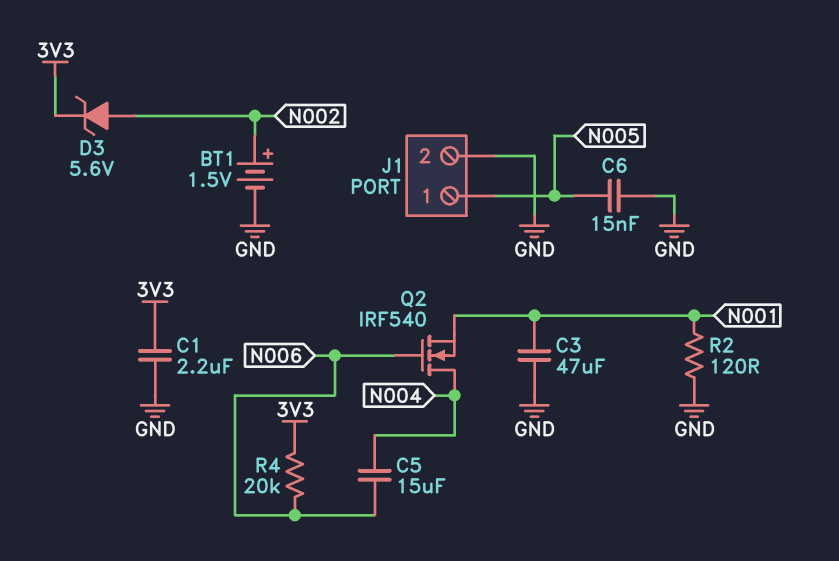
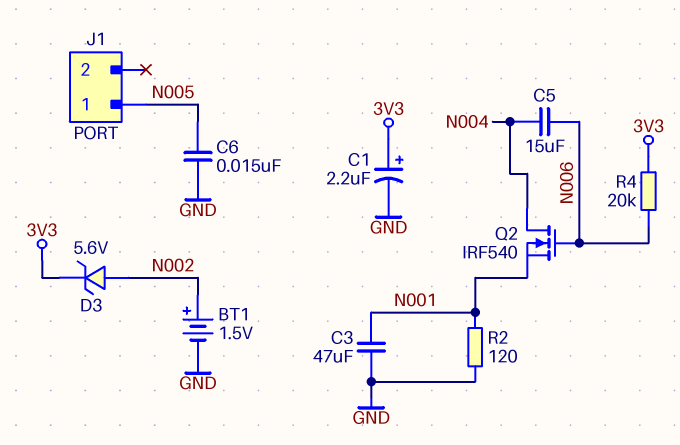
C1: 2.2uF (3V3, GND) -> 2.2uF (plus 3V3, minus GND)
J1 pin 2: GND -> none

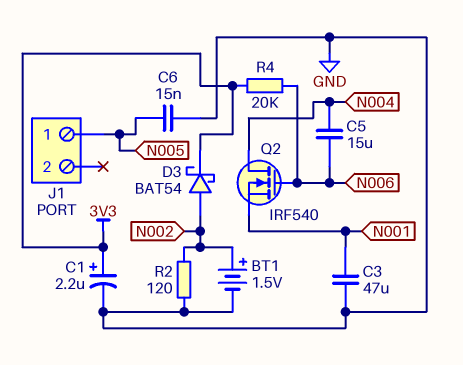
D3: zener 5.6V (A N002, K 3V3) -> schottky BAT54 (A N002, K 3V3)
R2: 120 (GND, N001) -> 120 (GND, N002)

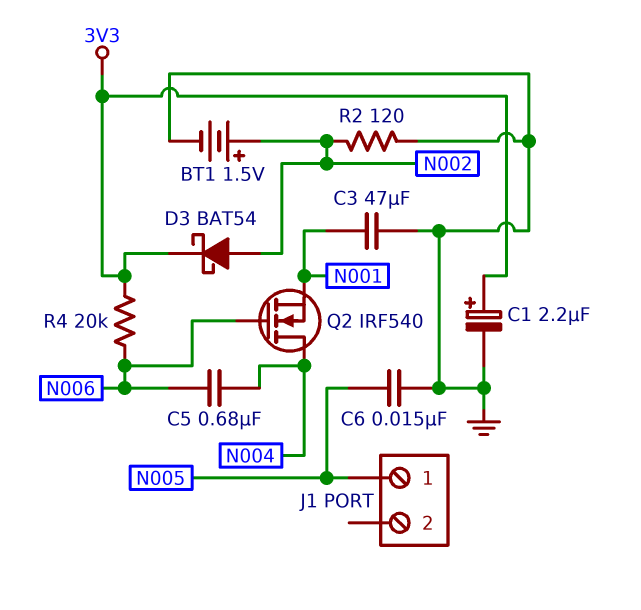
C5: 15uF (N004, N006) -> 680nF (N004, N006)

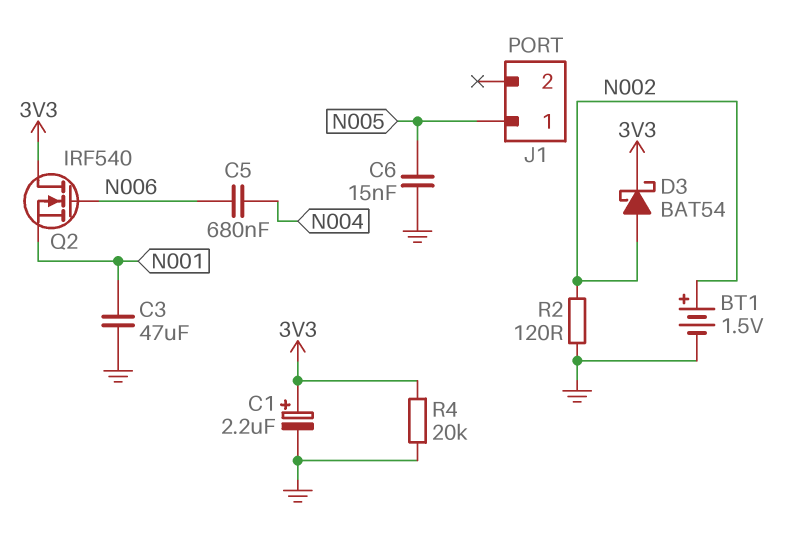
Q2: NMOS IRF540 (G N006, D N004, S N001) -> NMOS IRF540 (G N006, D 3V3, S N001)
R4: 20k (3V3, N006) -> 20k (3V3, GND)

